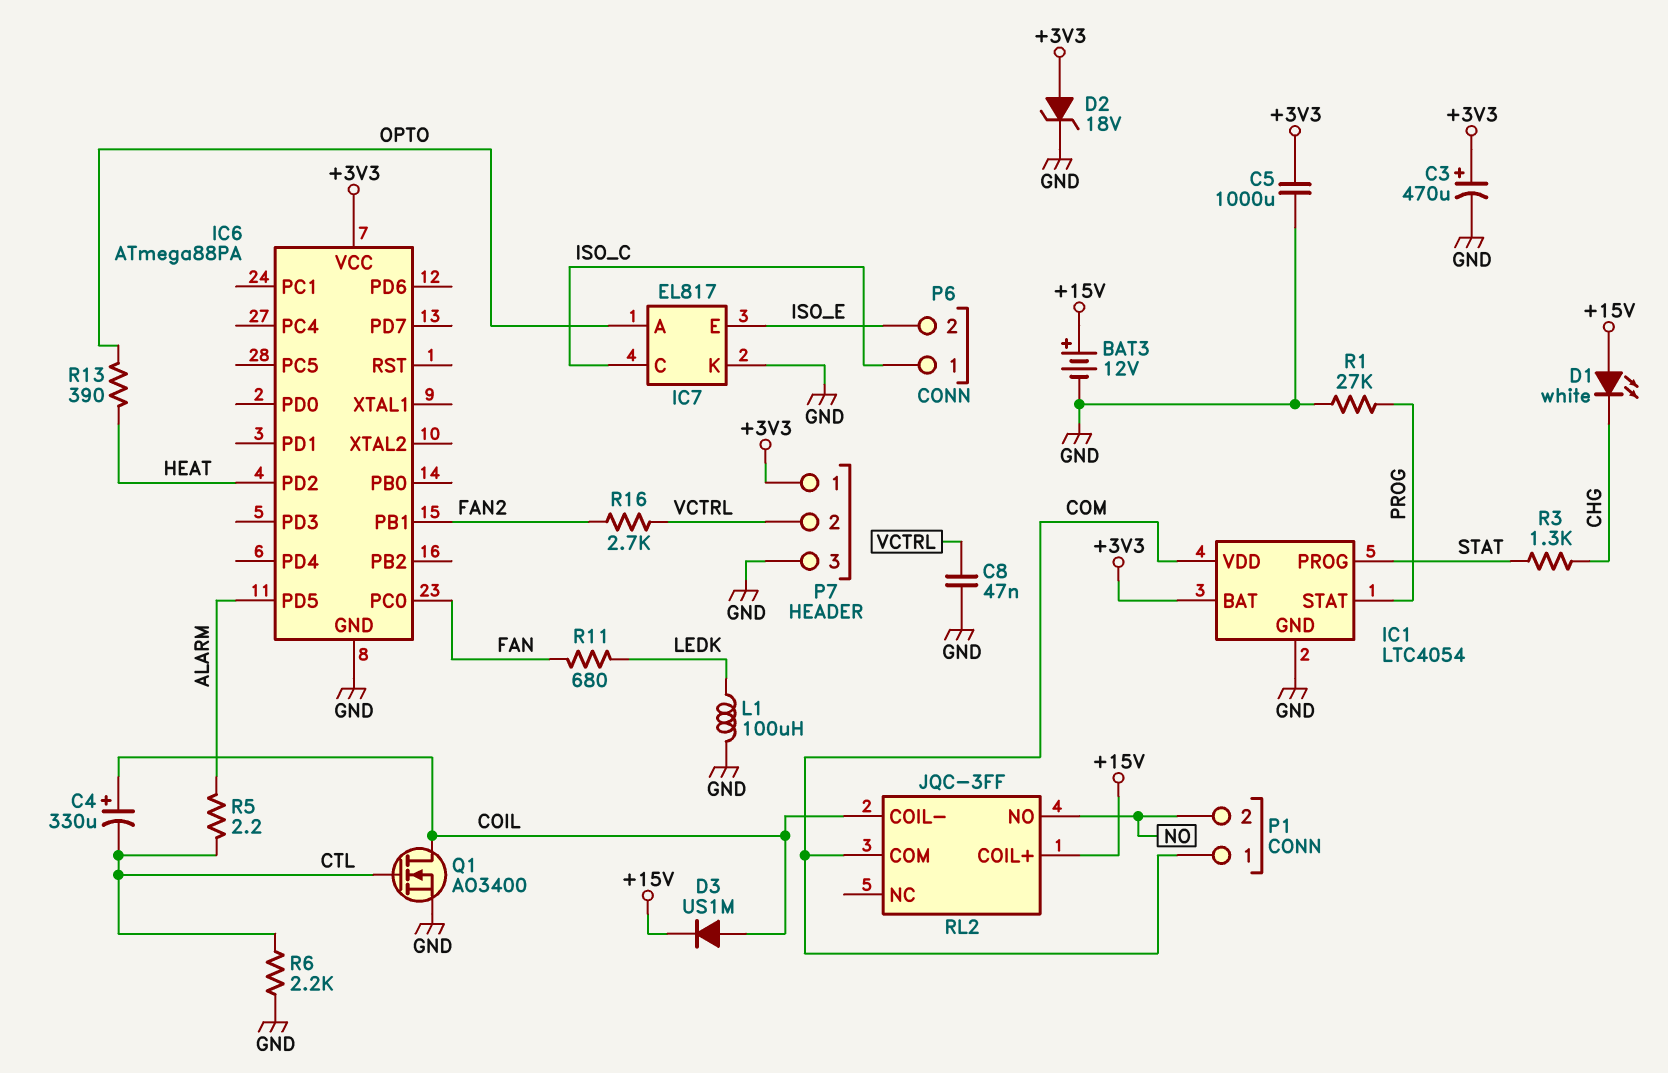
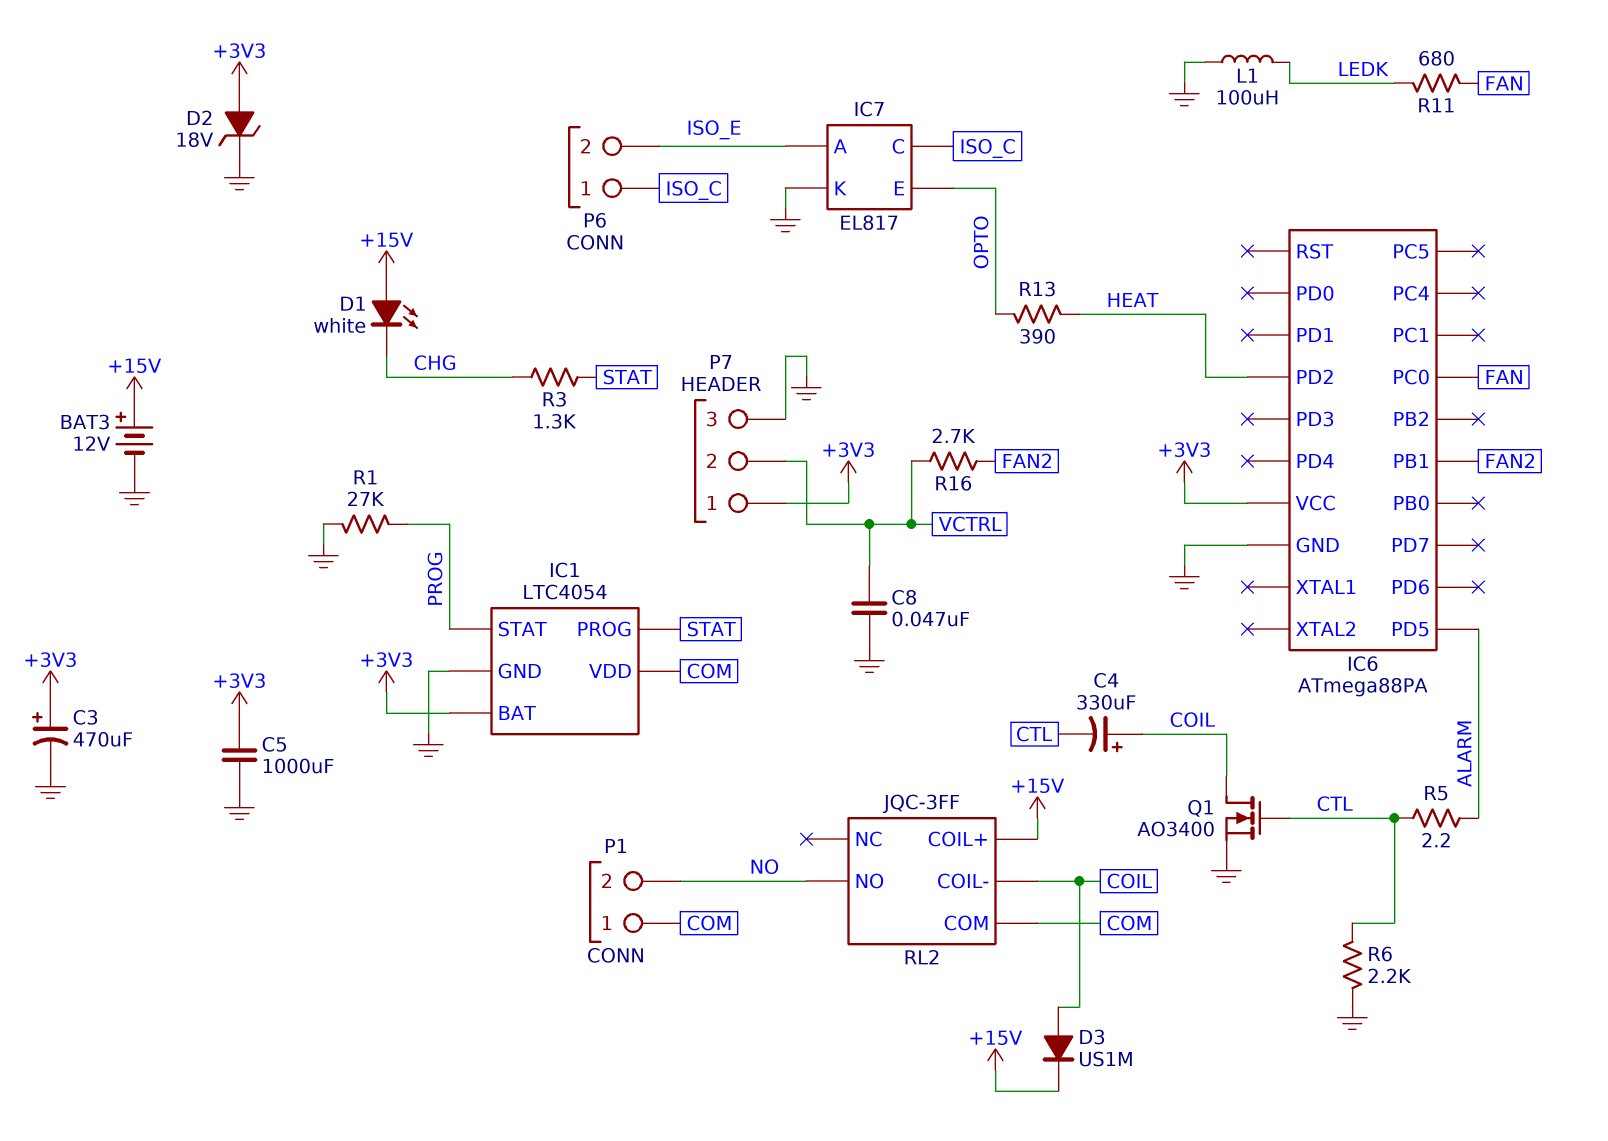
IC7 pin A: OPTO -> ISO_E
IC7 pin E: ISO_E -> OPTO

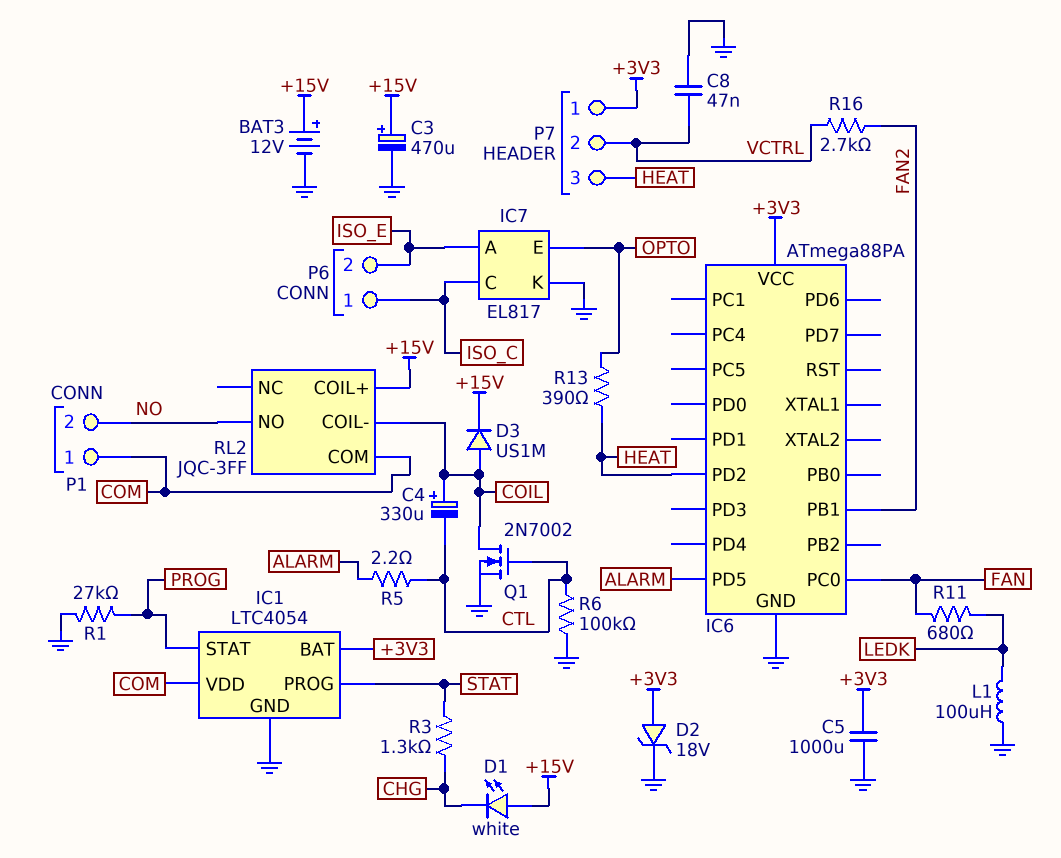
C3: 470uF (plus +3V3, minus GND) -> 470uF (plus +15V, minus GND)
P7 pin 3: GND -> HEAT
Q1: NMOS AO3400 (G CTL, D COIL, S GND) -> NMOS 2N7002 (G CTL, D COIL, S GND)
R6: 2.2k (CTL, GND) -> 100k (CTL, GND)

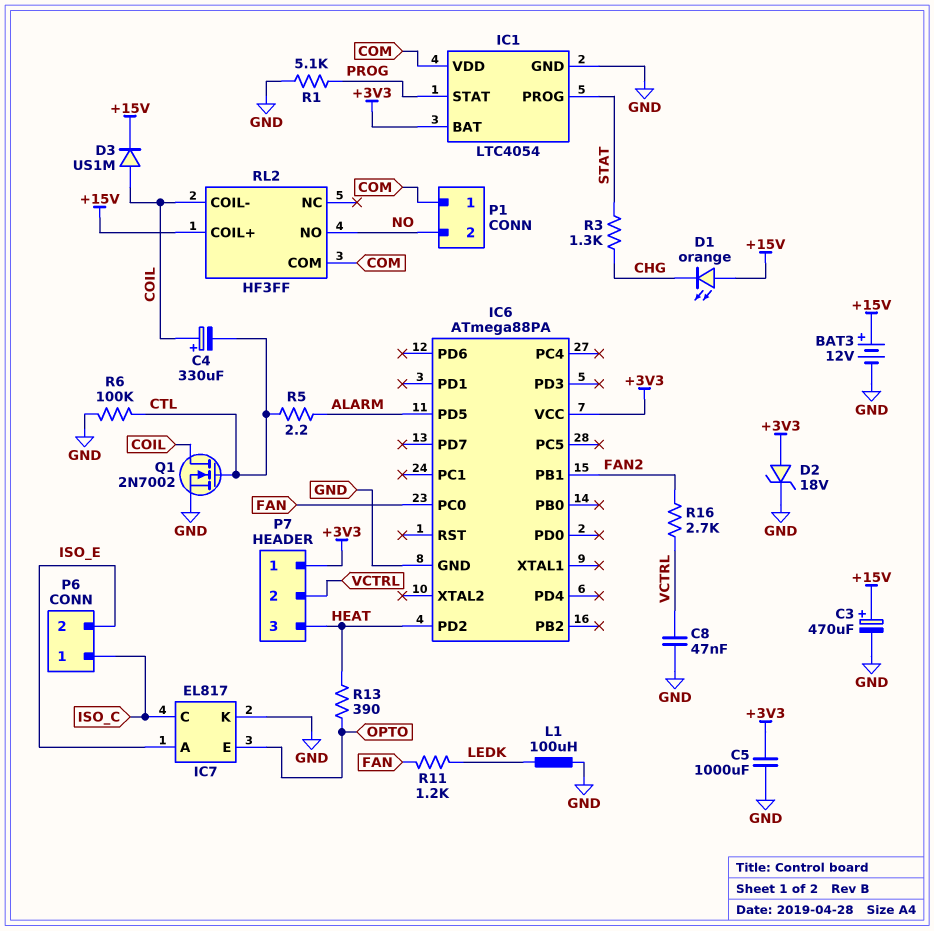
D1: LED white (A +15V, K CHG) -> LED orange (A +15V, K CHG)
R1: 27k (GND, PROG) -> 5.1k (GND, PROG)
R11: 680 (FAN, LEDK) -> 1.2k (FAN, LEDK)
RL2: JQC-3FF -> HF3FF

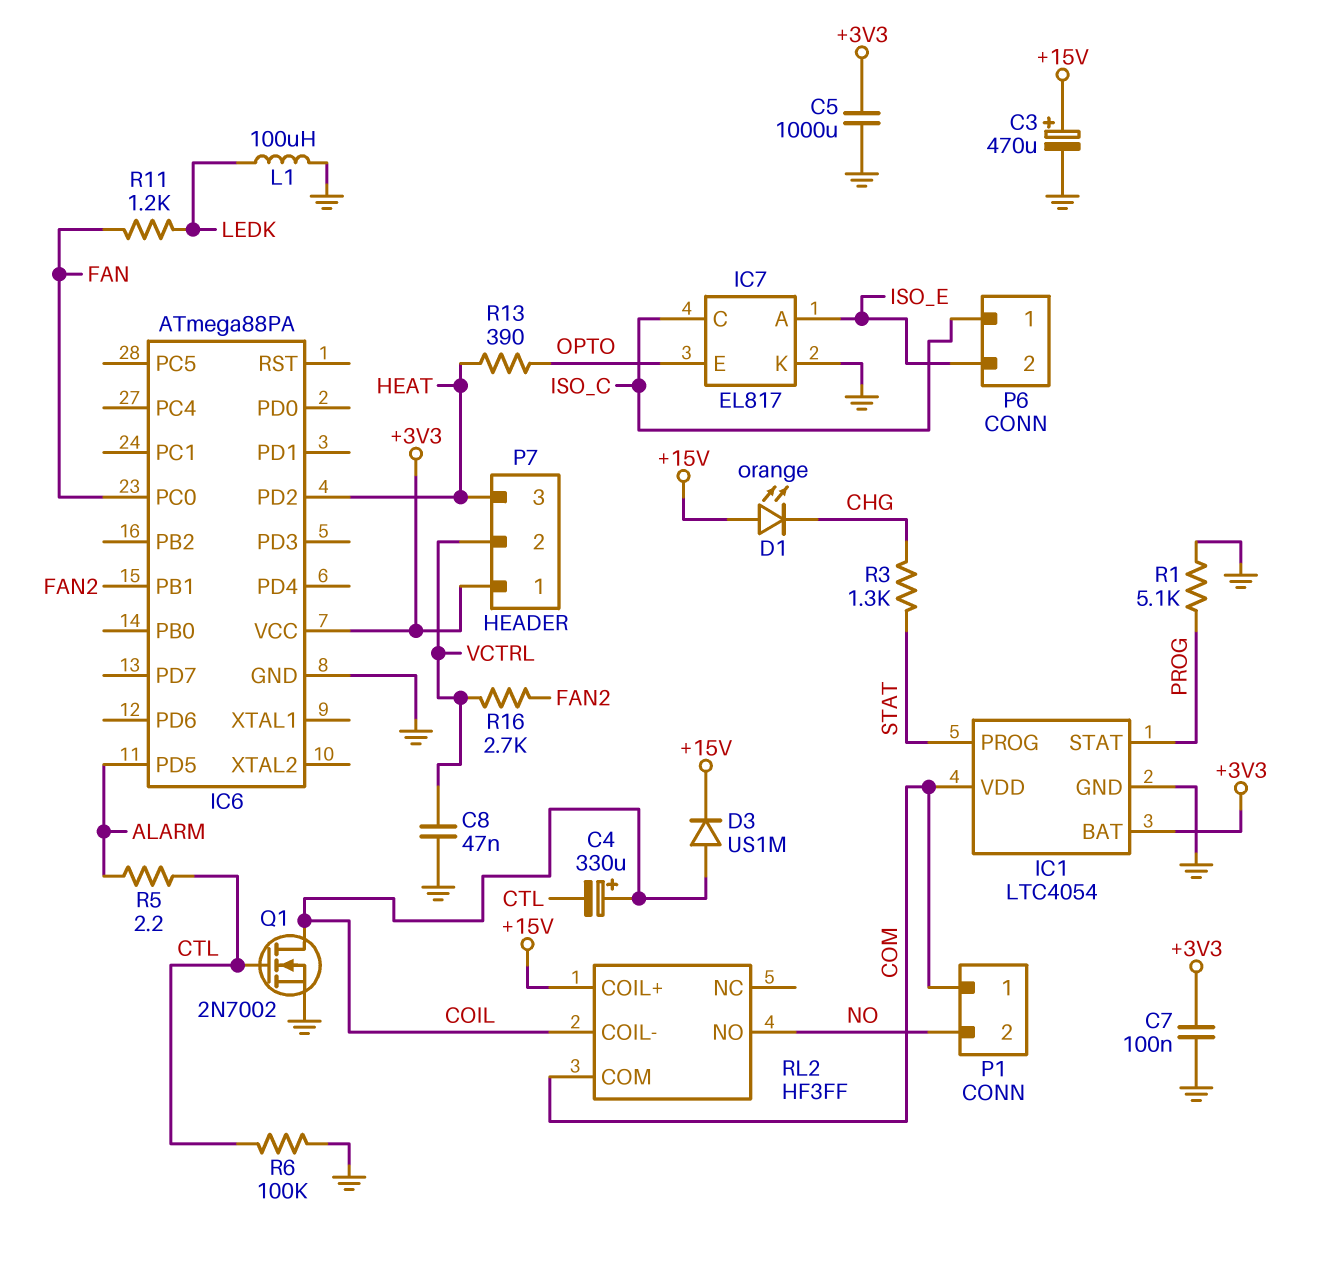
BAT3: 12V (plus +15V, minus GND) -> none
C7: none -> 100nF (+3V3, GND)
D2: zener 18V (A +3V3, K GND) -> none

